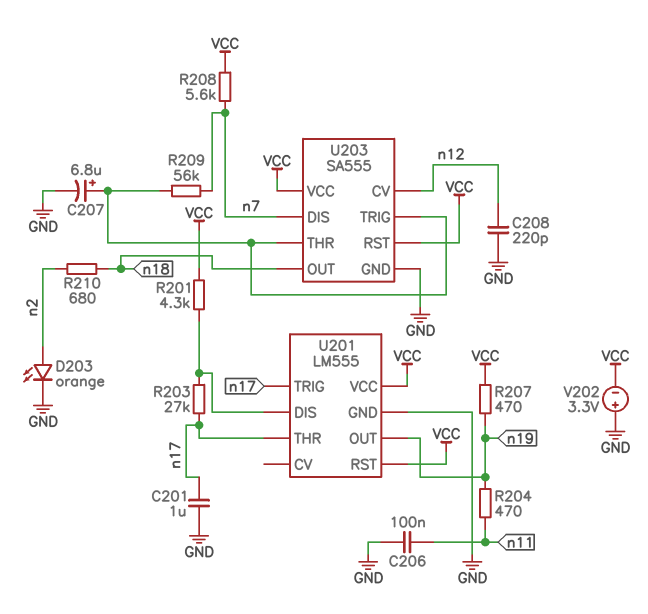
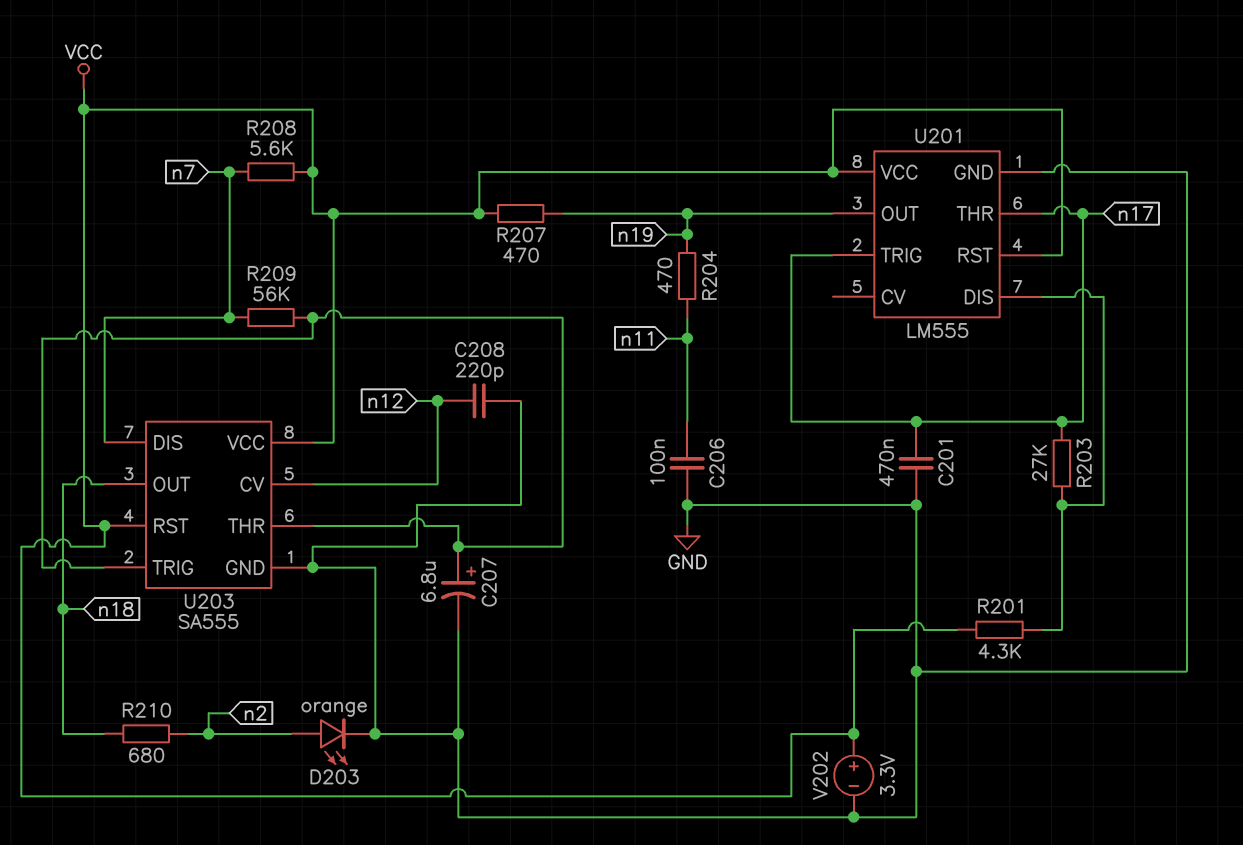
C201: 1uF (GND, n17) -> 470nF (GND, n17)
V202: 3.3V (plus GND, minus VCC) -> 3.3V (plus VCC, minus GND)

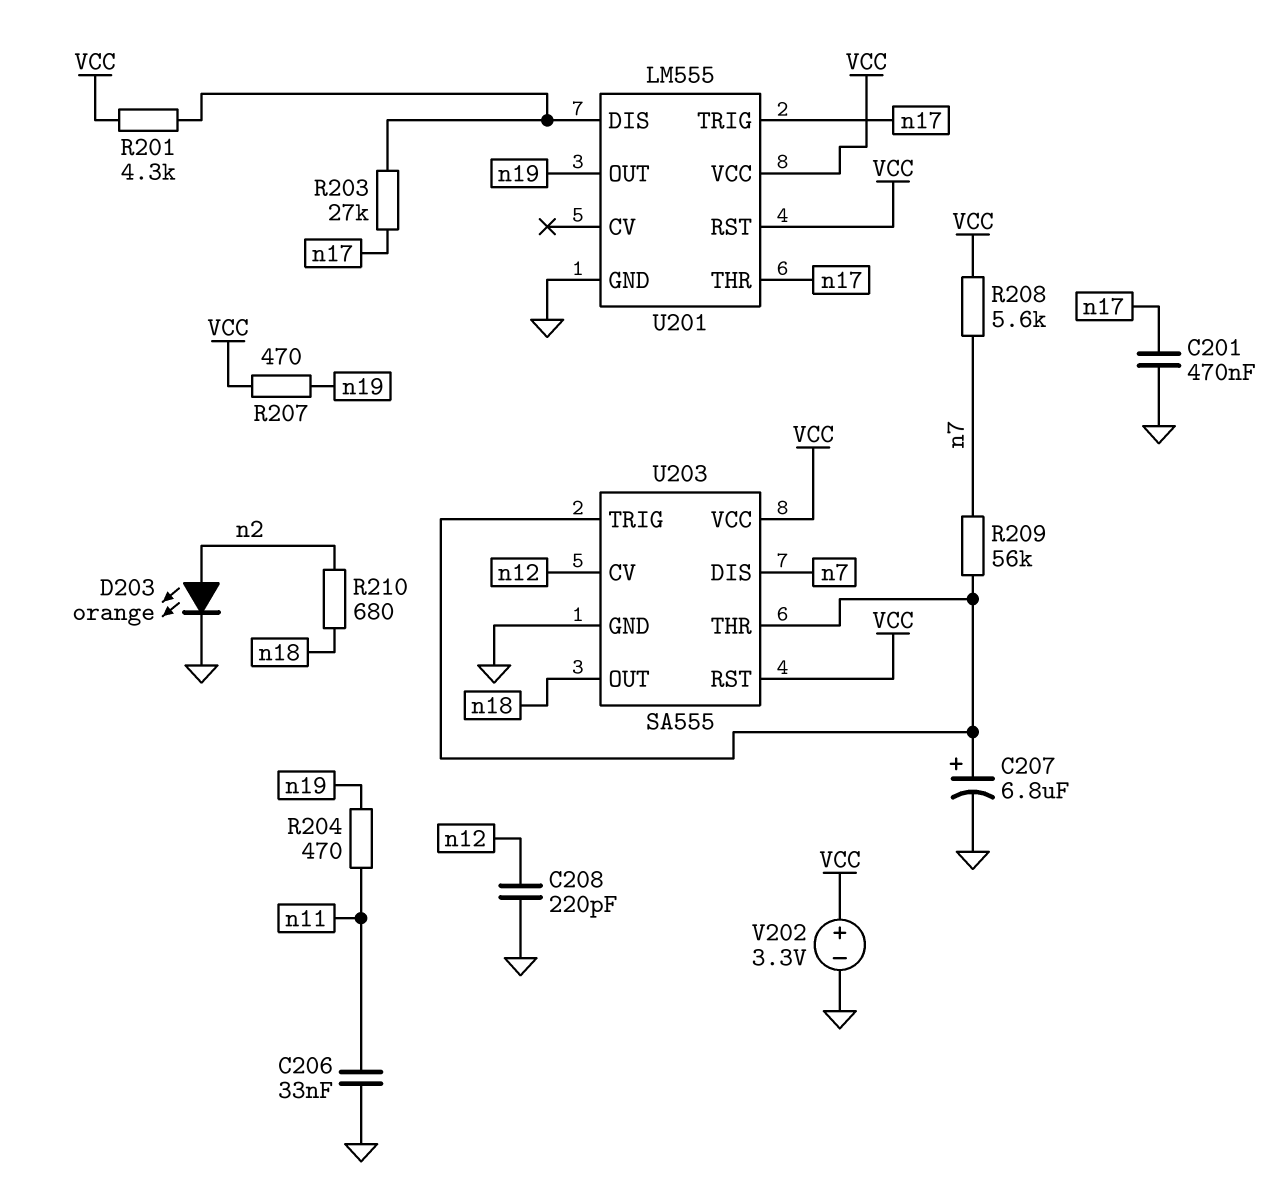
C206: 100nF (GND, n11) -> 33nF (GND, n11)

